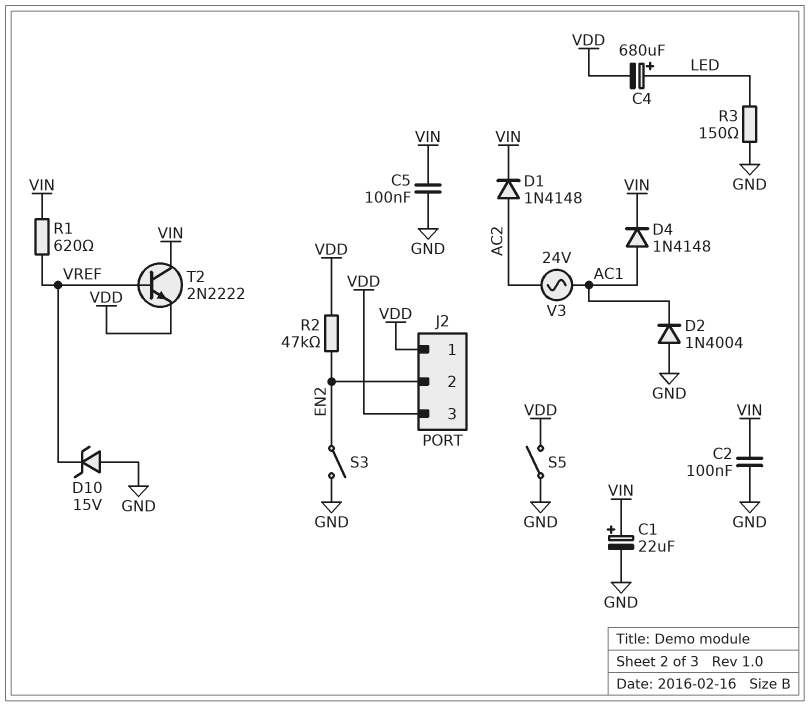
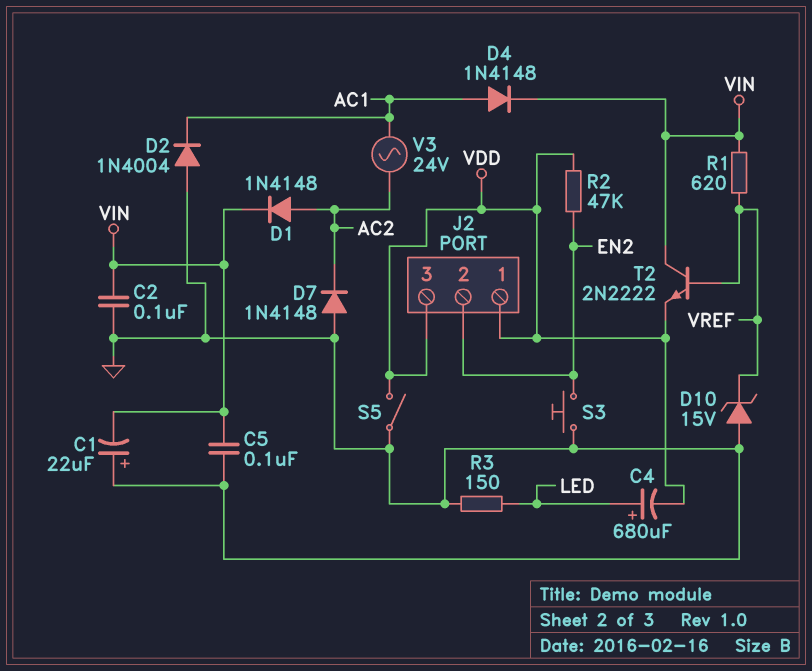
C1: 22uF (plus VIN, minus GND) -> 22uF (plus GND, minus VIN)
D7: none -> diode 1N4148 (A GND, K AC2)
S3: switch (EN2, GND) -> button (EN2, GND)

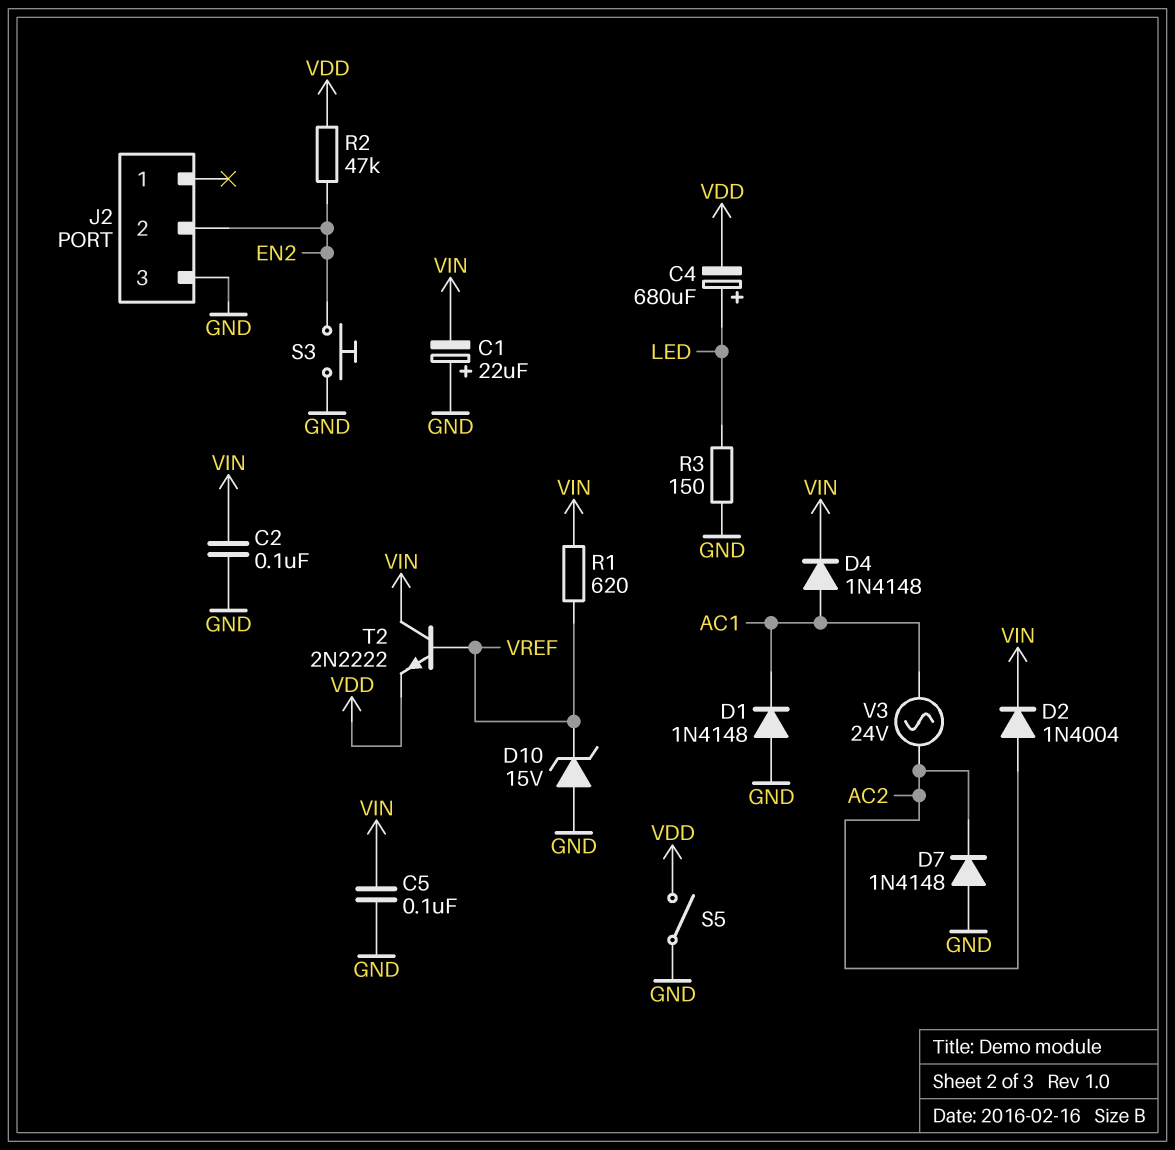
D1: diode 1N4148 (A AC2, K VIN) -> diode 1N4148 (A GND, K AC1)
D2: diode 1N4004 (A GND, K AC1) -> diode 1N4004 (A AC2, K VIN)
J2 pin 1: VDD -> none
J2 pin 3: VDD -> GND

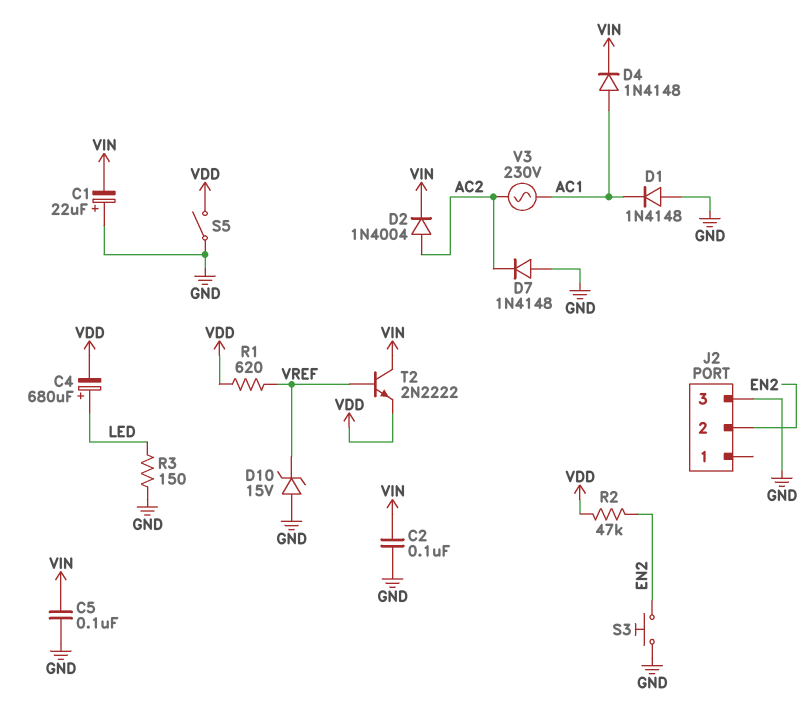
R1: 620 (VIN, VREF) -> 620 (VDD, VREF)
V3: AC 24V (AC1, AC2) -> AC 230V (AC1, AC2)

